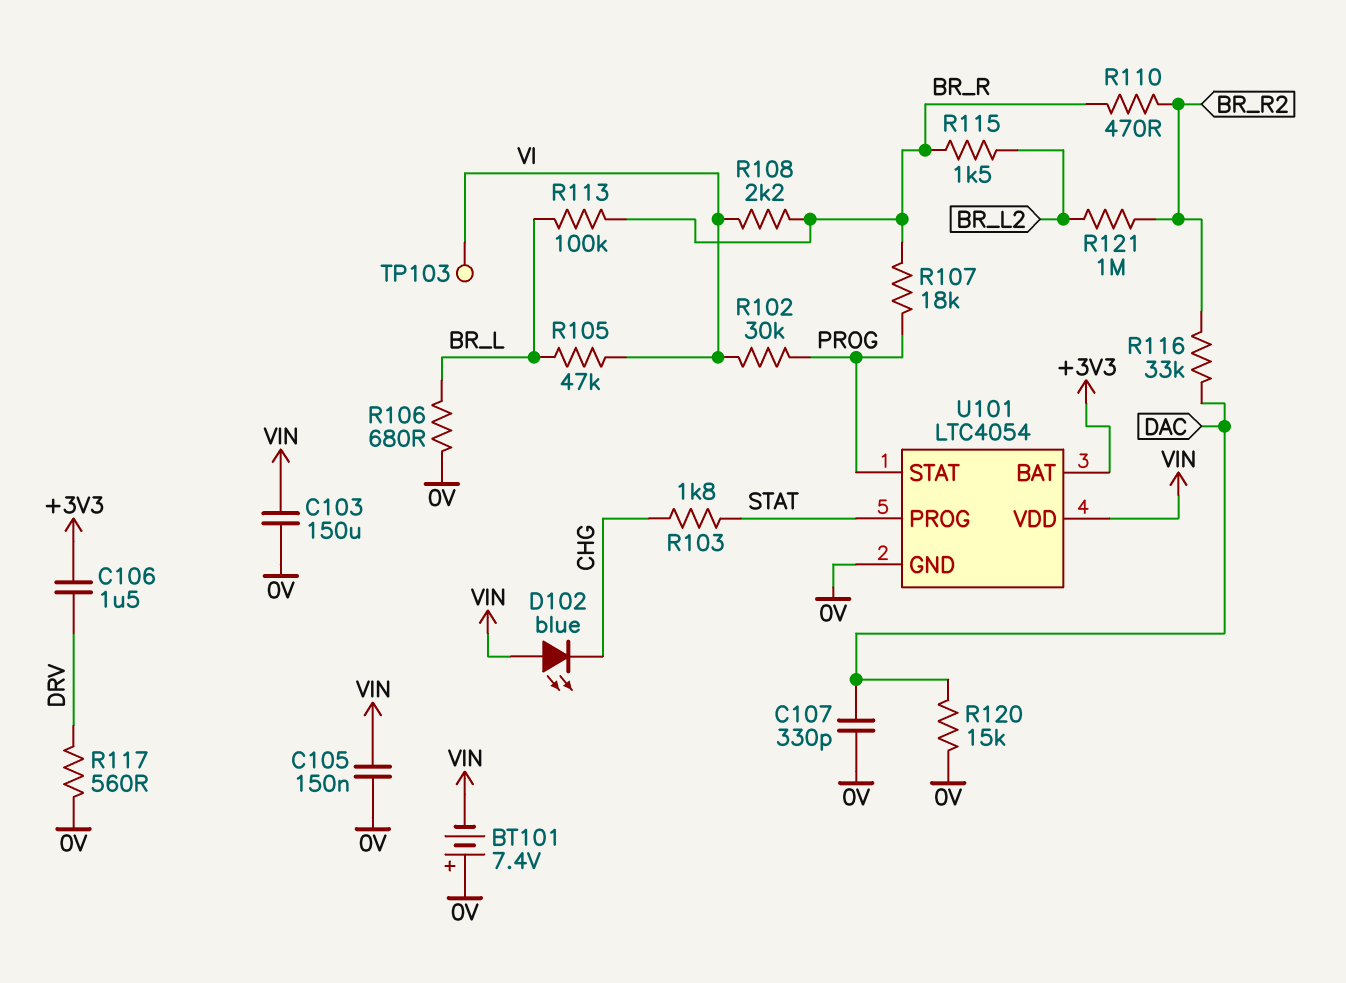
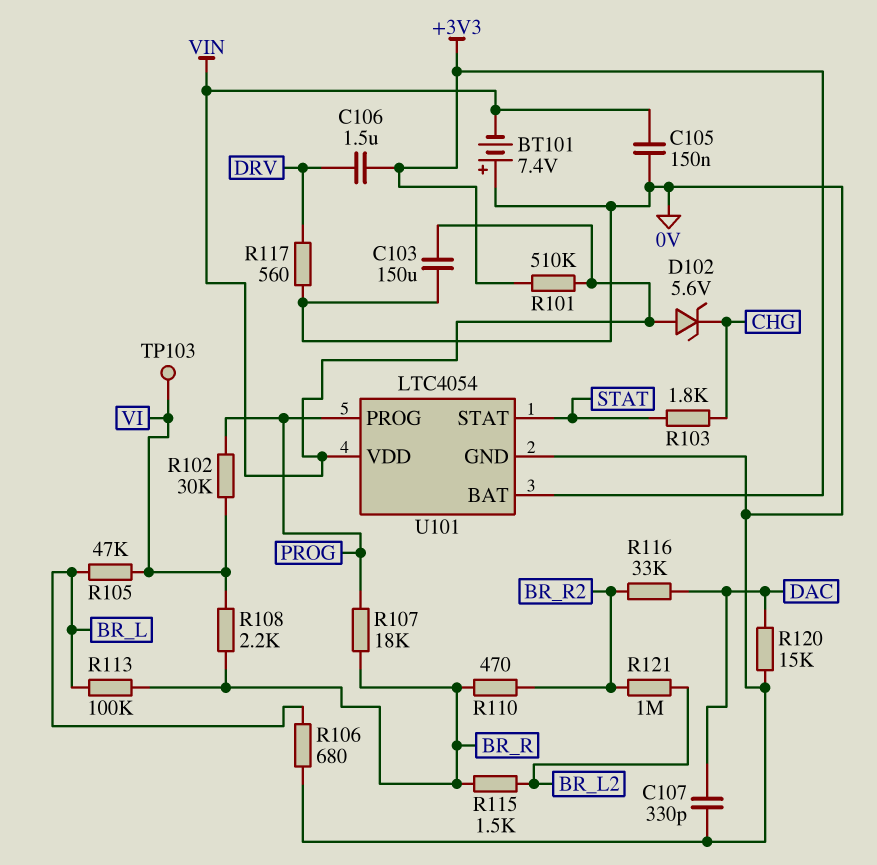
D102: LED blue (A VIN, K CHG) -> zener 5.6V (A VIN, K CHG)
R101: none -> 510k (+3V3, VIN)
U101 pin PROG: STAT -> PROG
U101 pin STAT: PROG -> STAT

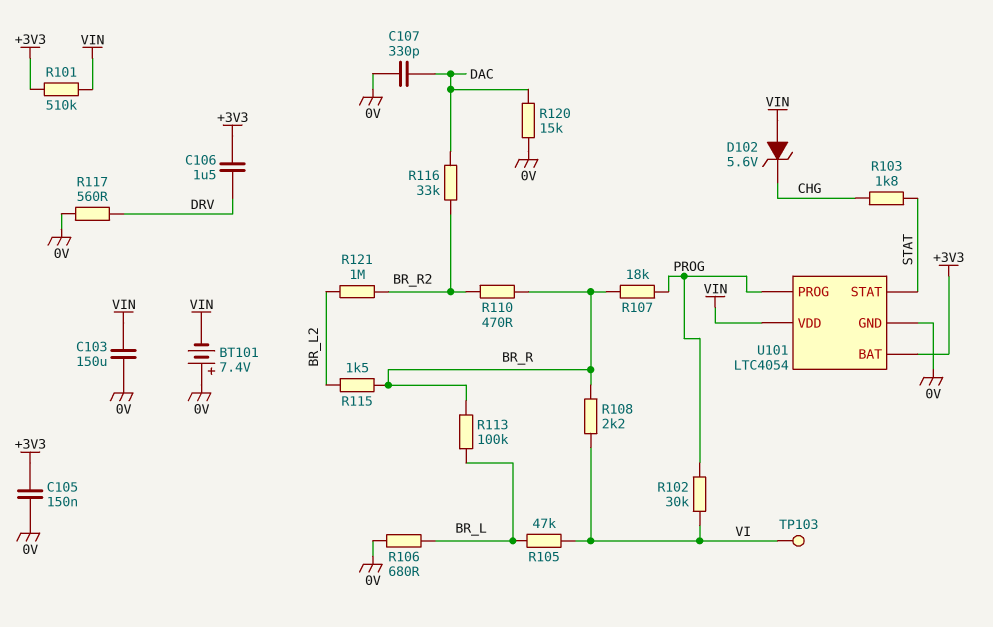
C105: 150nF (0V, VIN) -> 150nF (+3V3, 0V)

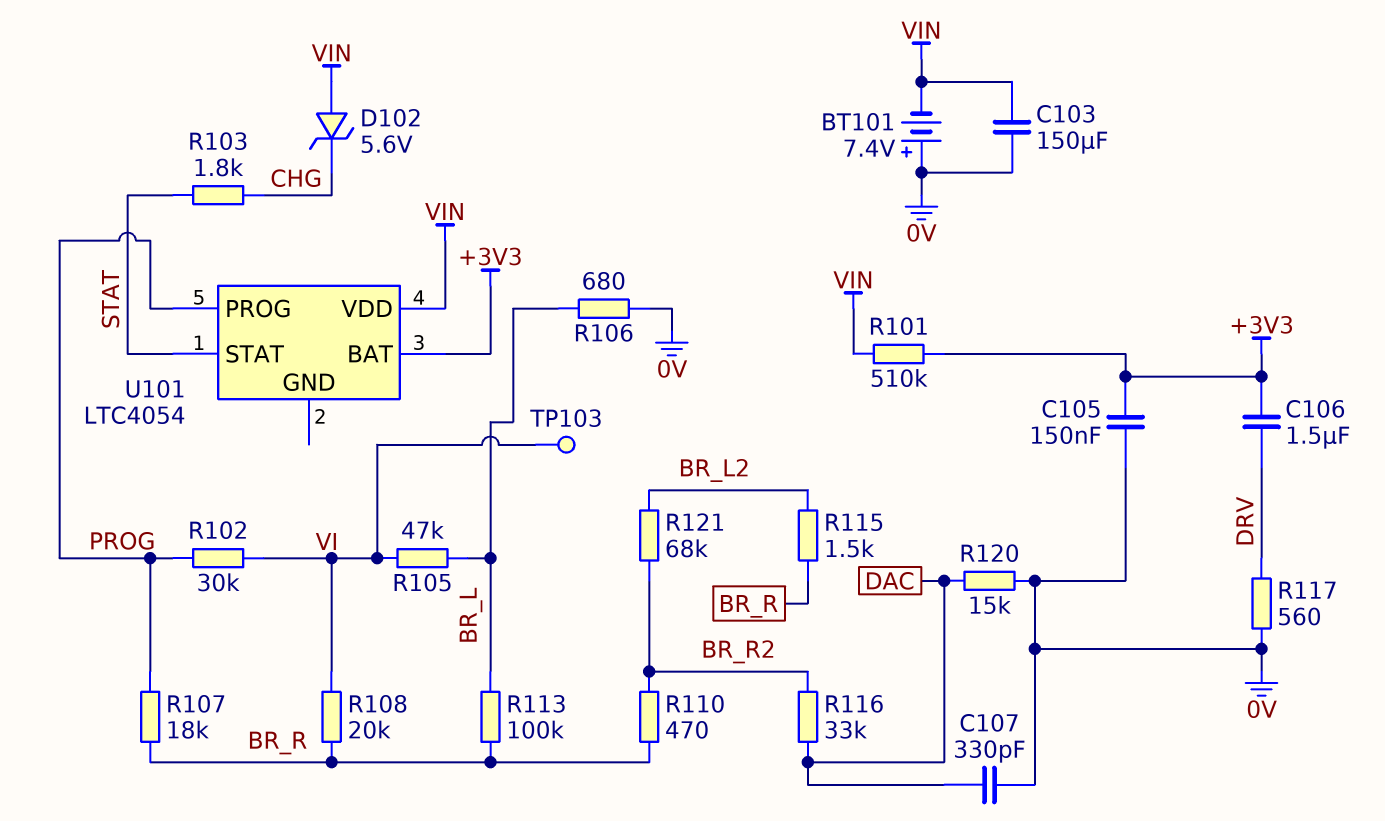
R108: 2.2k (BR_R, VI) -> 20k (BR_R, VI)
R121: 1M (BR_L2, BR_R2) -> 68k (BR_L2, BR_R2)
U101 pin GND: 0V -> none

